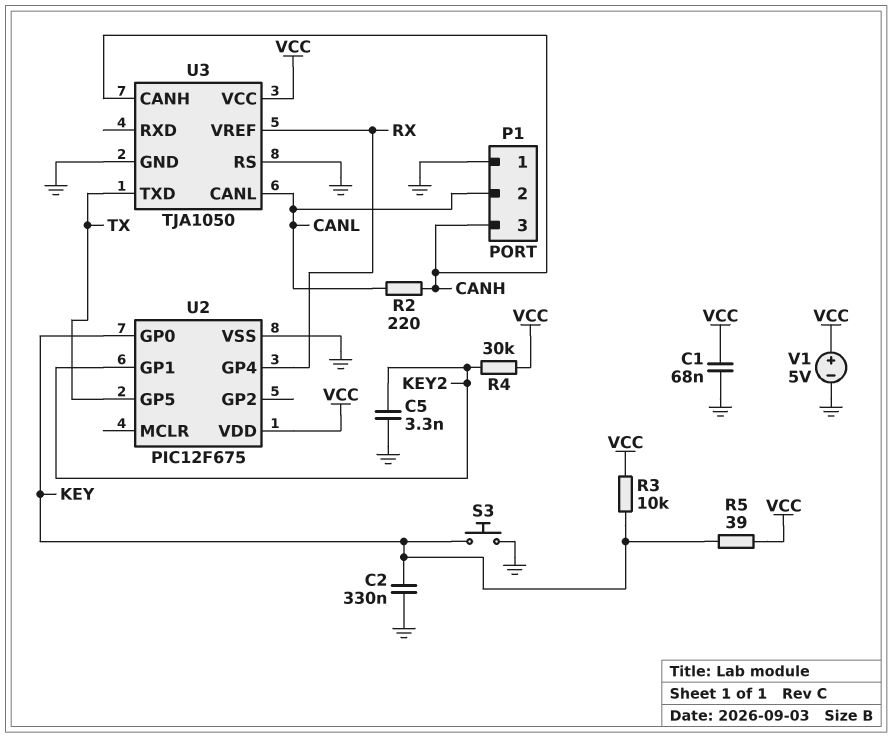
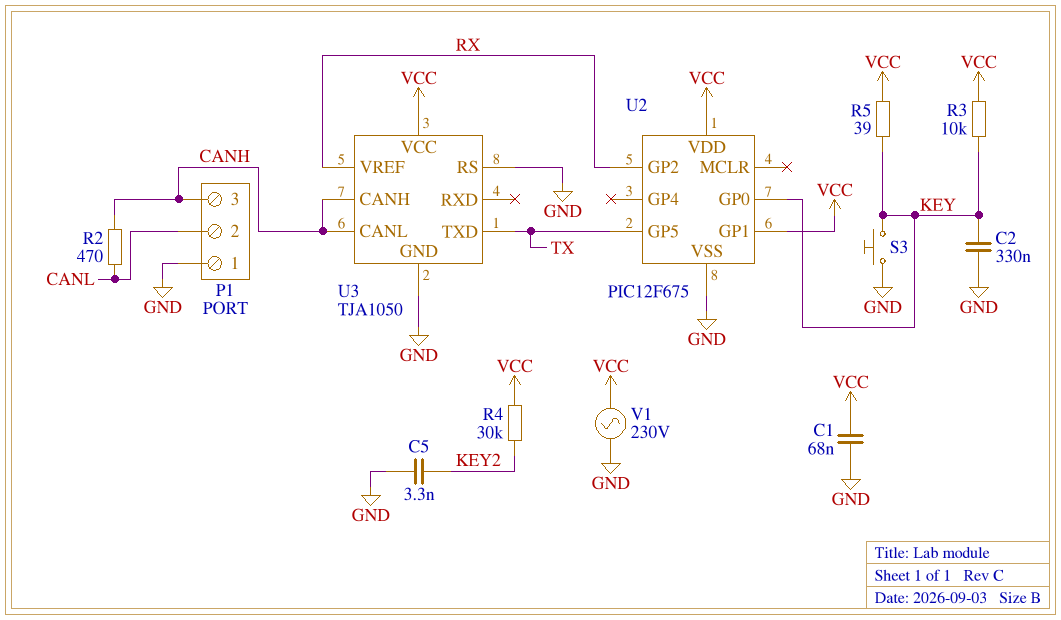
R2: 220 (CANH, CANL) -> 470 (CANH, CANL)
U2 pin GP1: KEY2 -> VCC
U2 pin GP2: none -> RX
U2 pin GP4: RX -> none
U3 pin CANL: CANL -> CANH
V1: 5V (plus VCC, minus GND) -> AC 230V (GND, VCC)

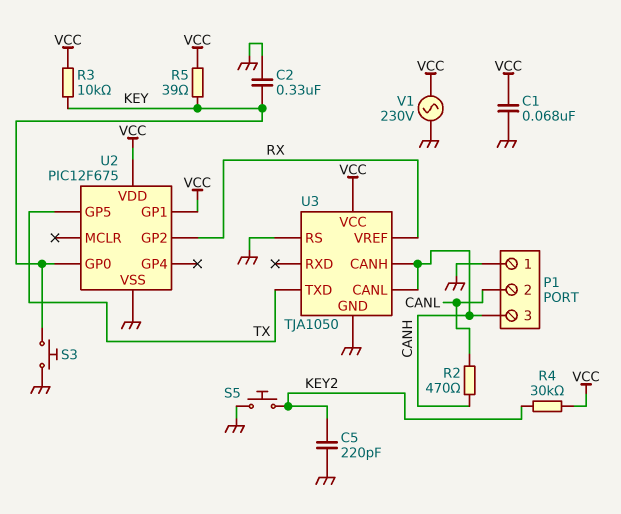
C5: 3.3nF (GND, KEY2) -> 220pF (GND, KEY2)
S5: none -> button (GND, KEY2)

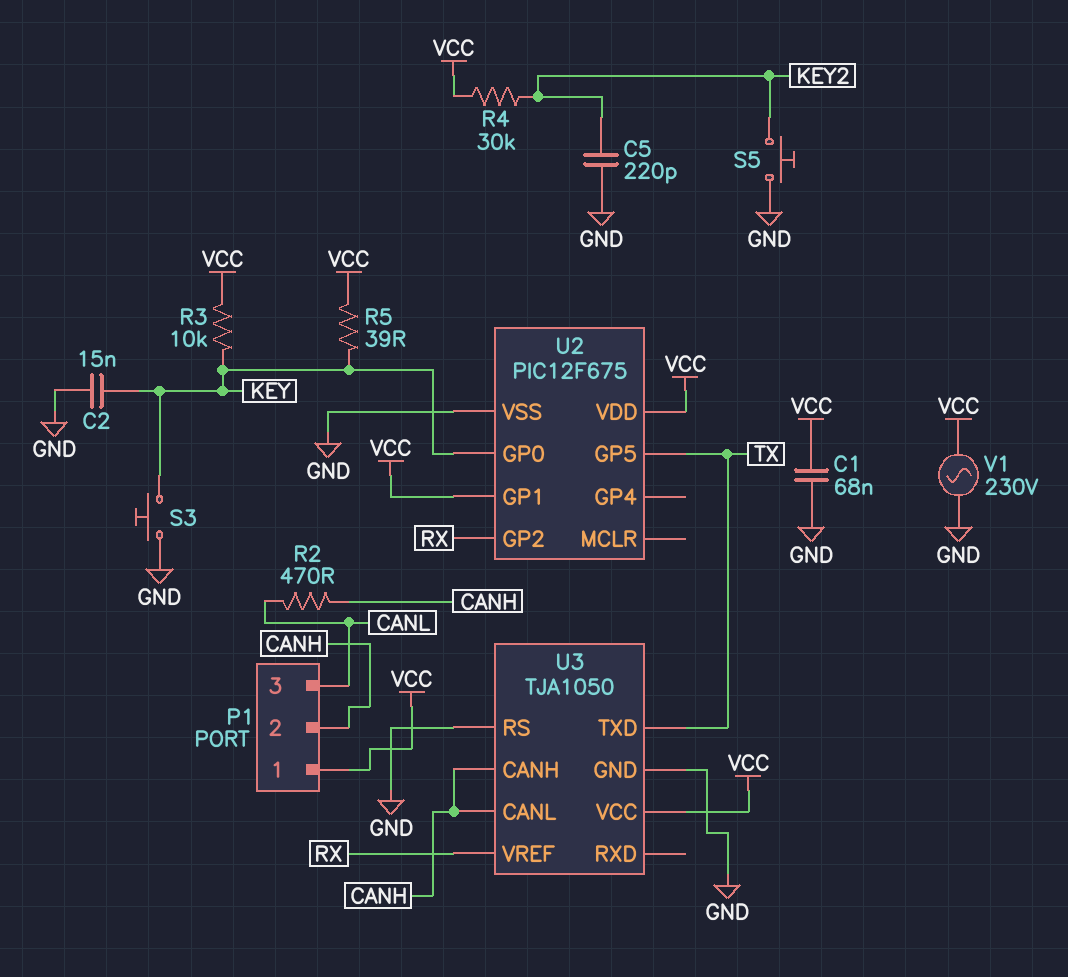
C2: 330nF (GND, KEY) -> 15nF (GND, KEY)
P1 pin 1: GND -> VCC
P1 pin 2: CANL -> CANH
P1 pin 3: CANH -> CANL

